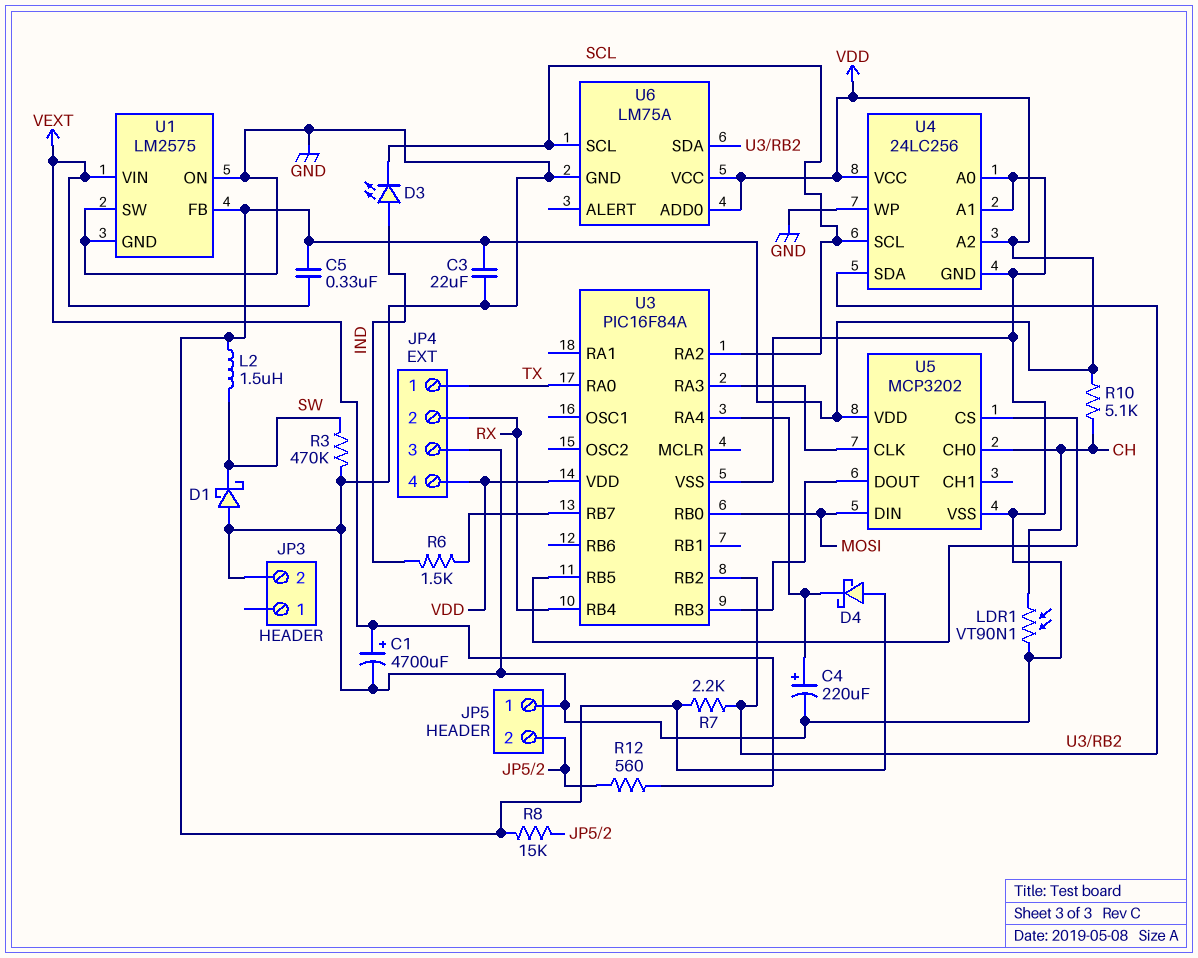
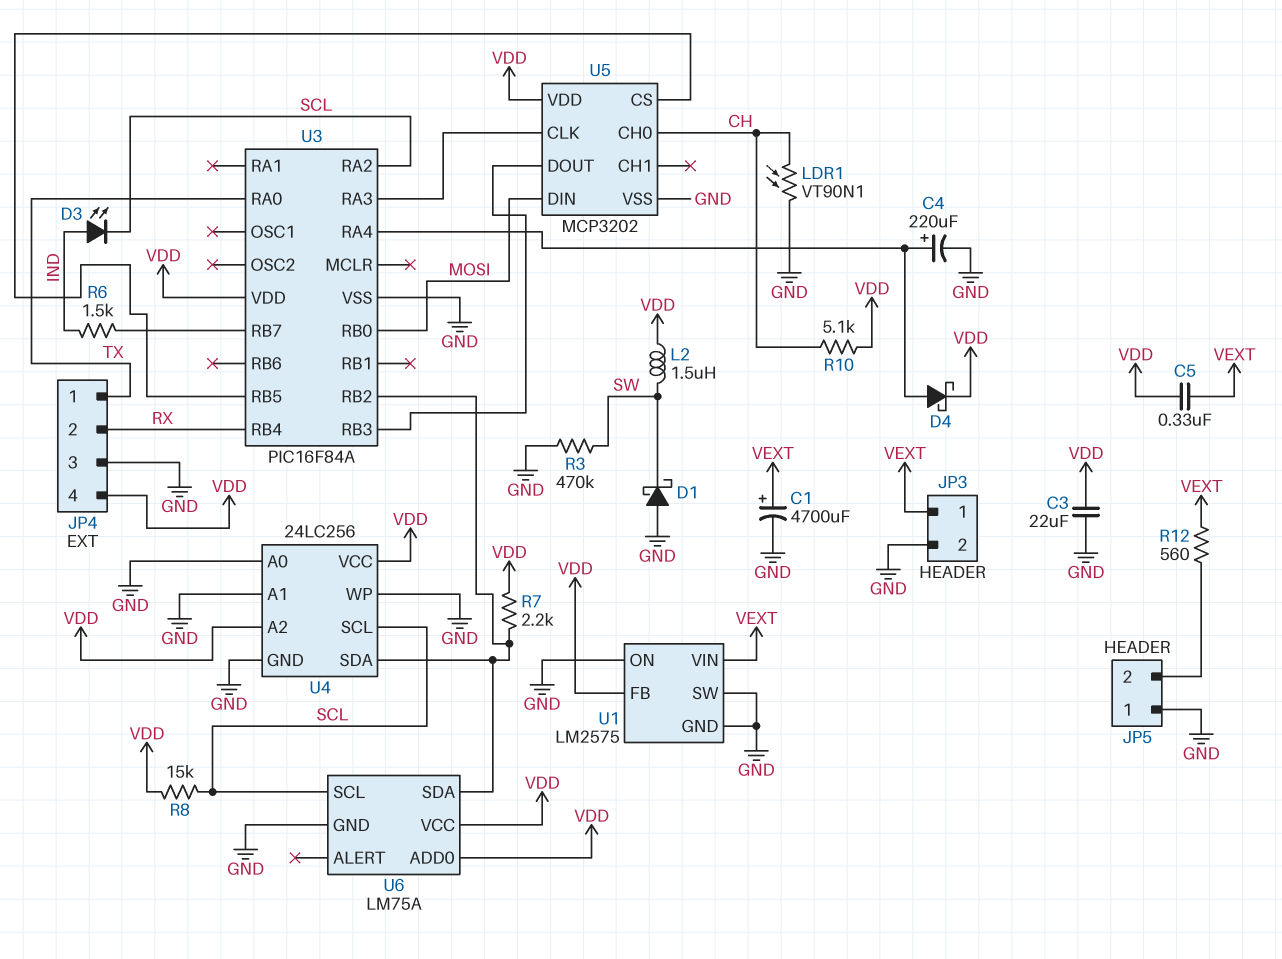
D4: schottky (A VDD, K U3/RA4) -> schottky (A U3/RA4, K VDD)
JP3 pin 1: none -> VEXT
R8: 15k (JP5/2, VDD) -> 15k (SCL, VDD)

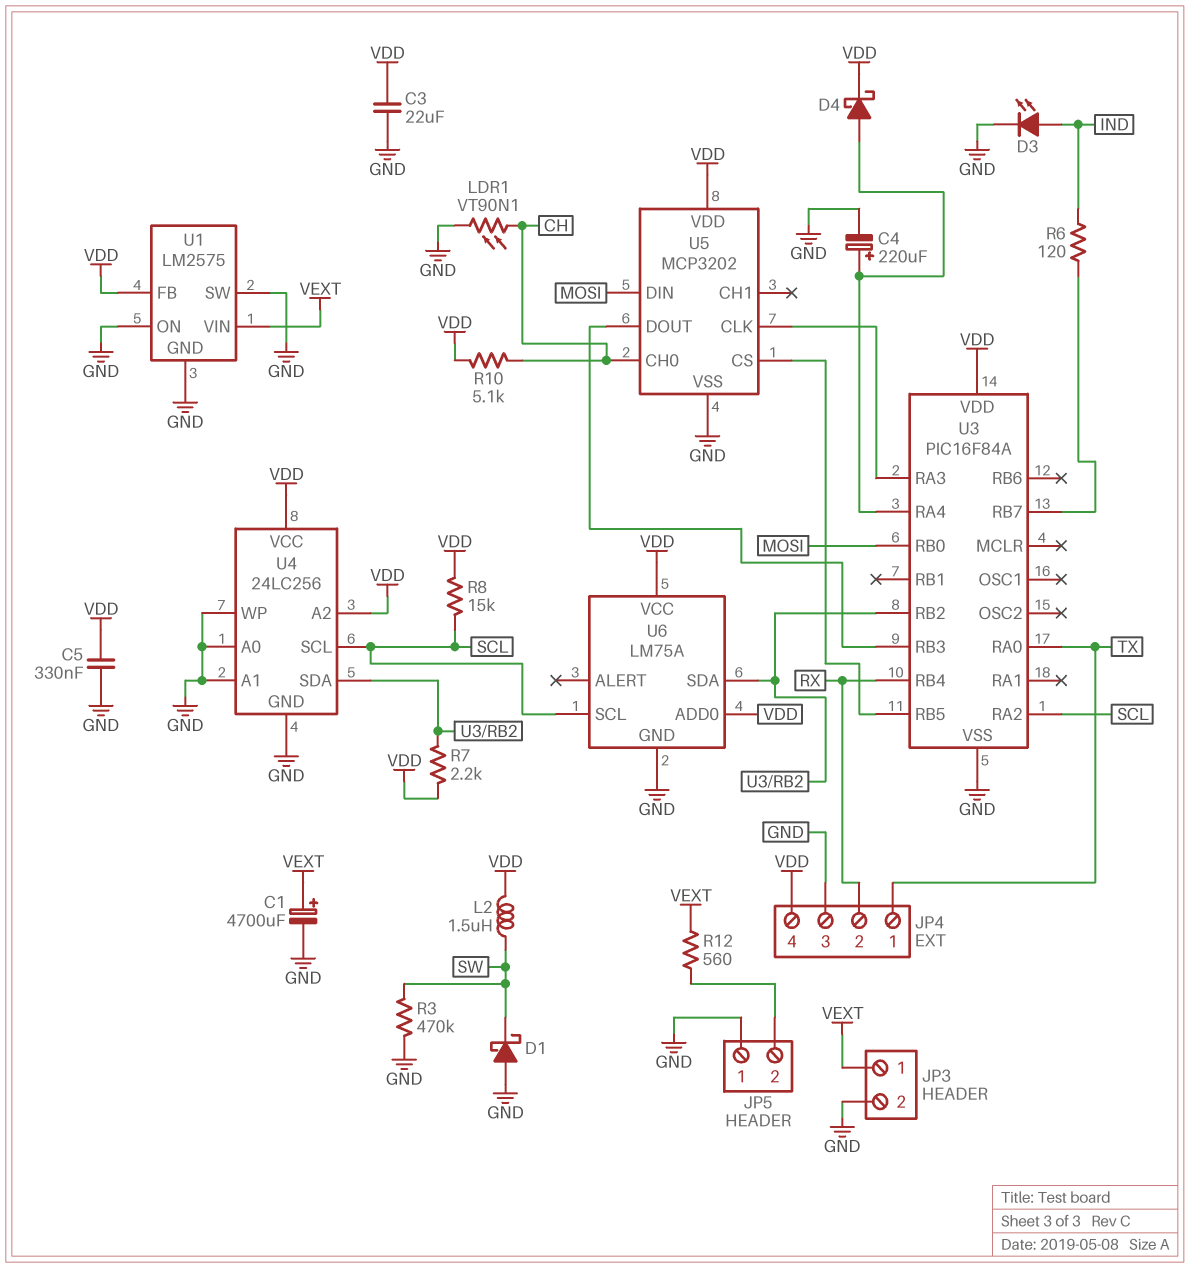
C5: 330nF (VDD, VEXT) -> 330nF (GND, VDD)
D3: LED (A IND, K SCL) -> LED (A IND, K GND)
R6: 1.5k (IND, U3/RB7) -> 120 (IND, U3/RB7)

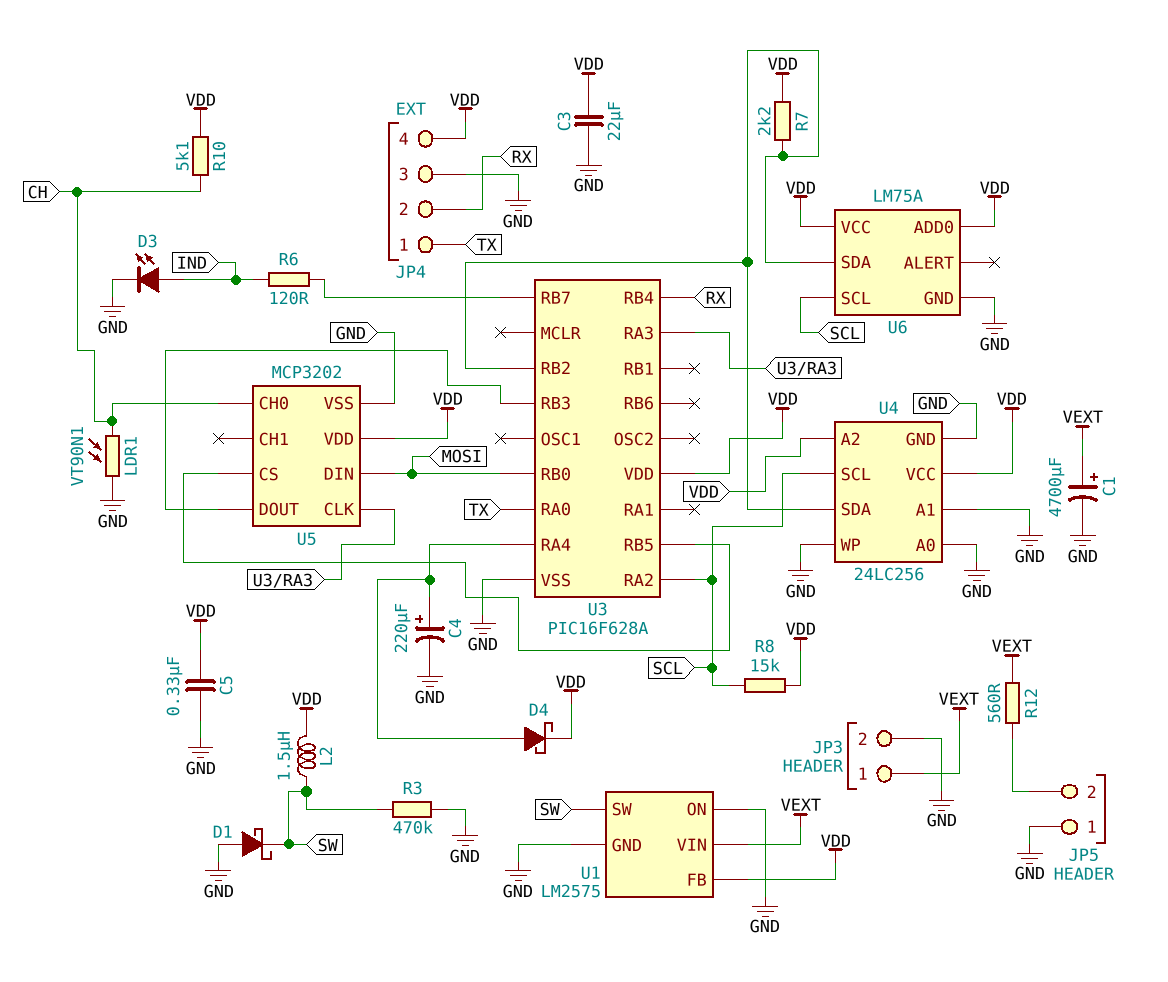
U1 pin SW: GND -> SW
U3: PIC16F84A -> PIC16F628A

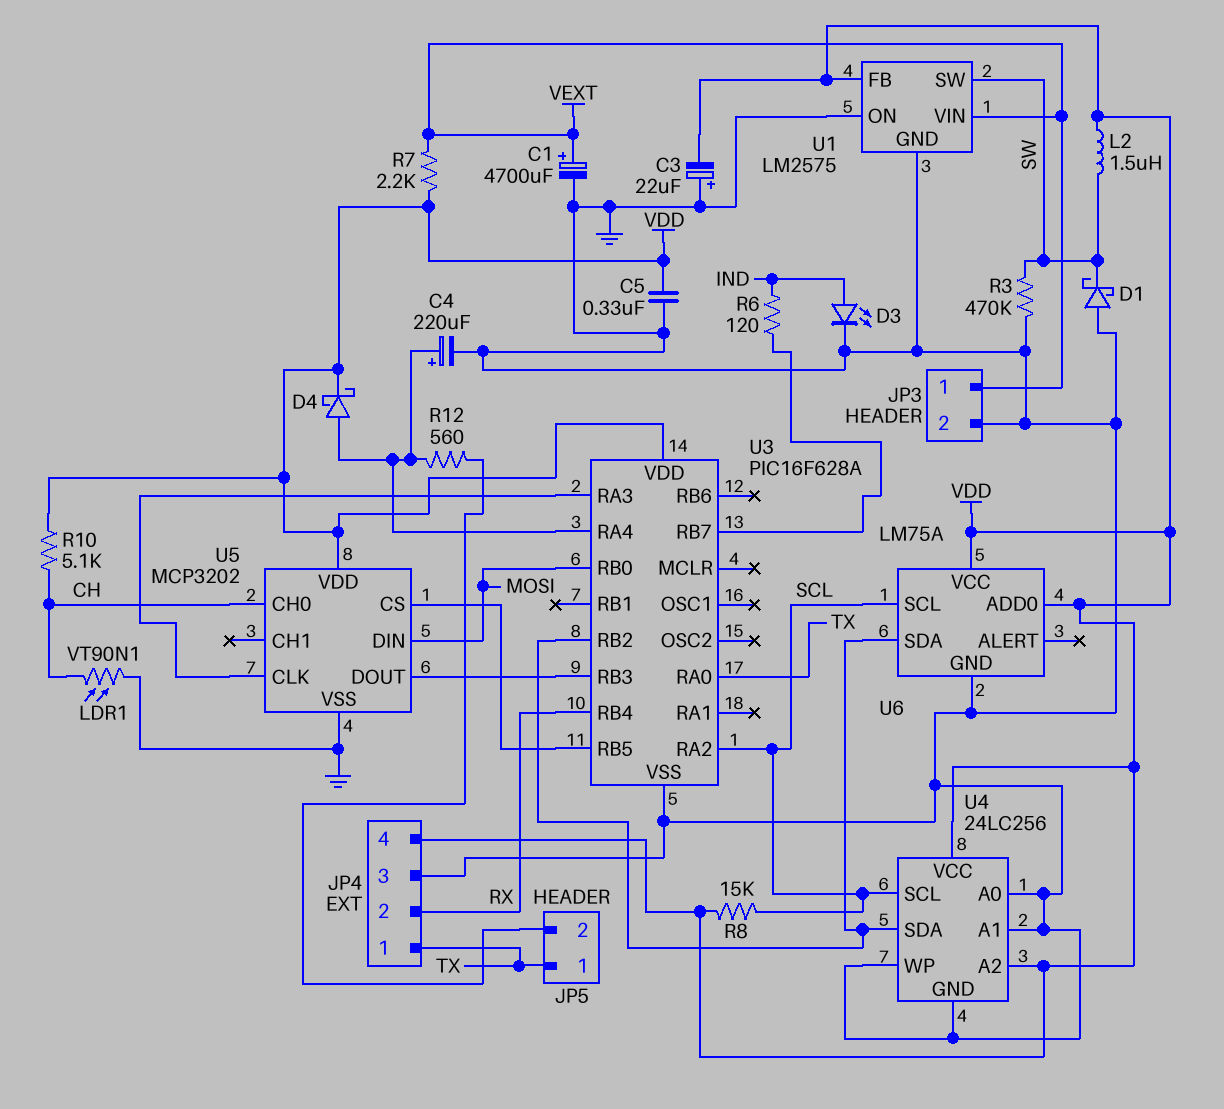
C3: 22uF (GND, VDD) -> 22uF (plus GND, minus VDD)
JP5 pin 1: GND -> TX
R7: 2.2k (U3/RB2, VDD) -> 2.2k (VDD, VEXT)
R12: 560 (JP5/2, VEXT) -> 560 (JP5/2, U3/RA4)

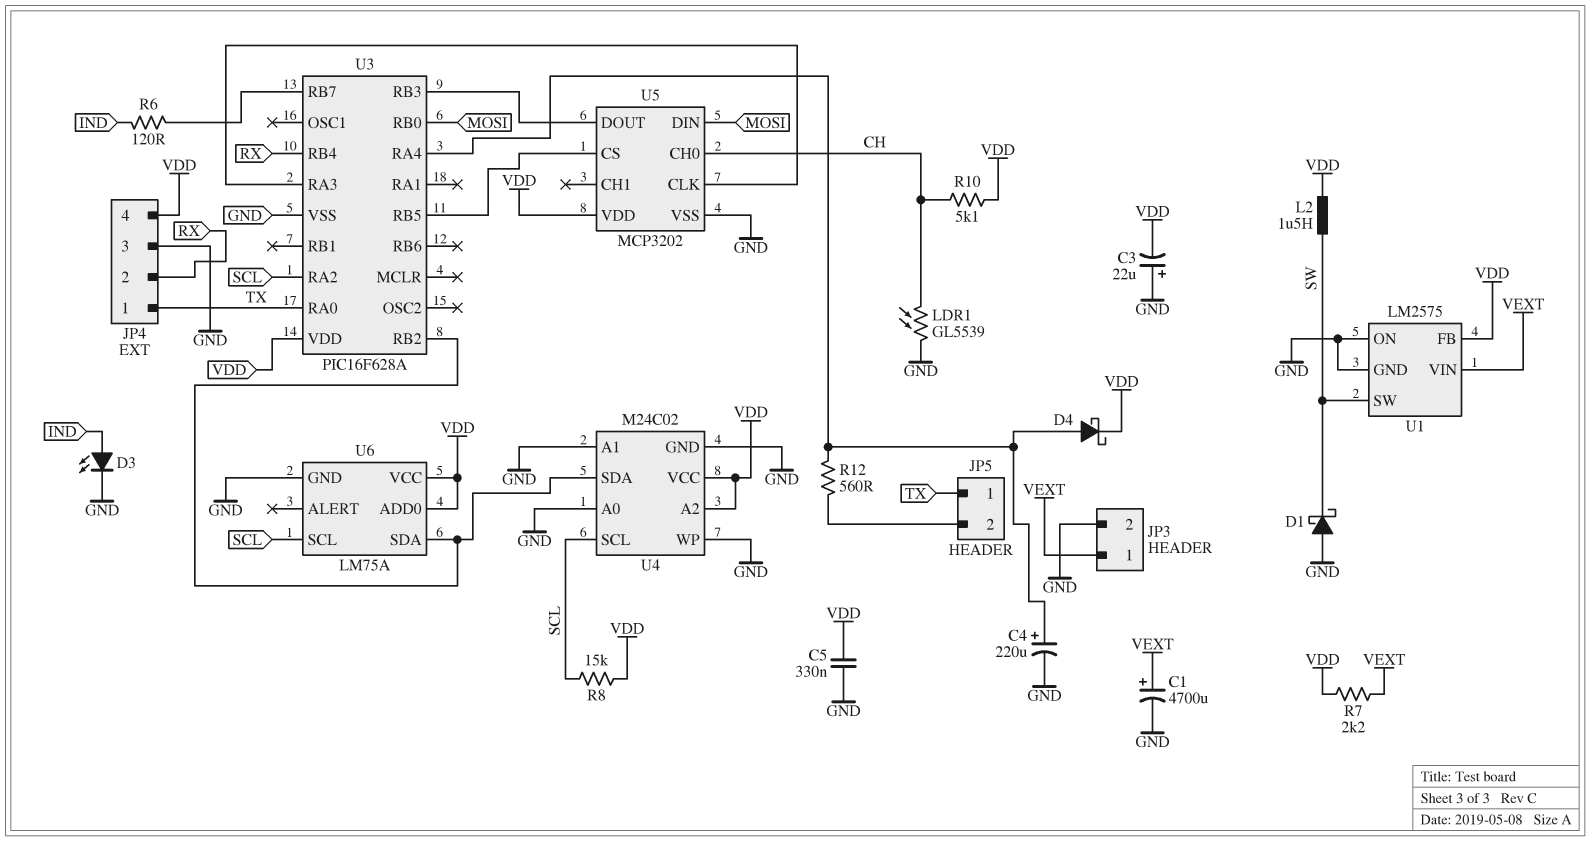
LDR1: VT90N1 (CH, GND) -> GL5539 (CH, GND)
R3: 470k (GND, SW) -> none
U4: 24LC256 -> M24C02

